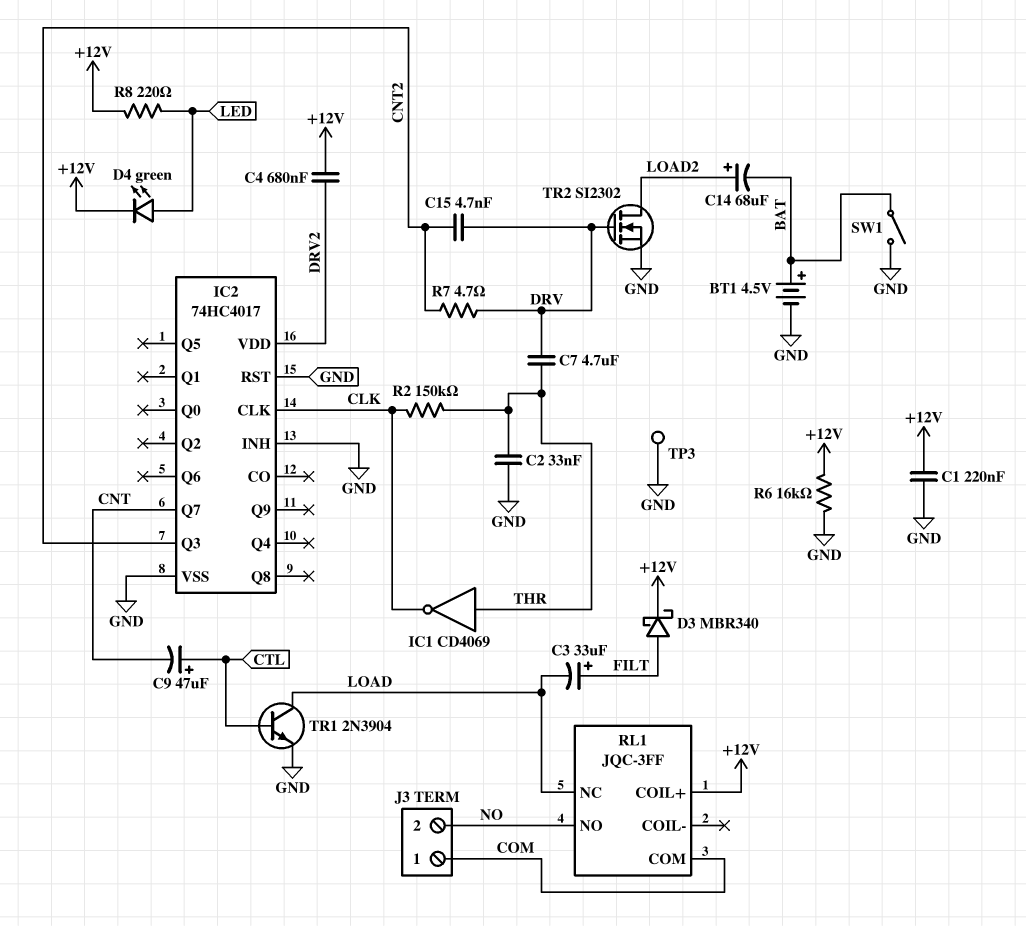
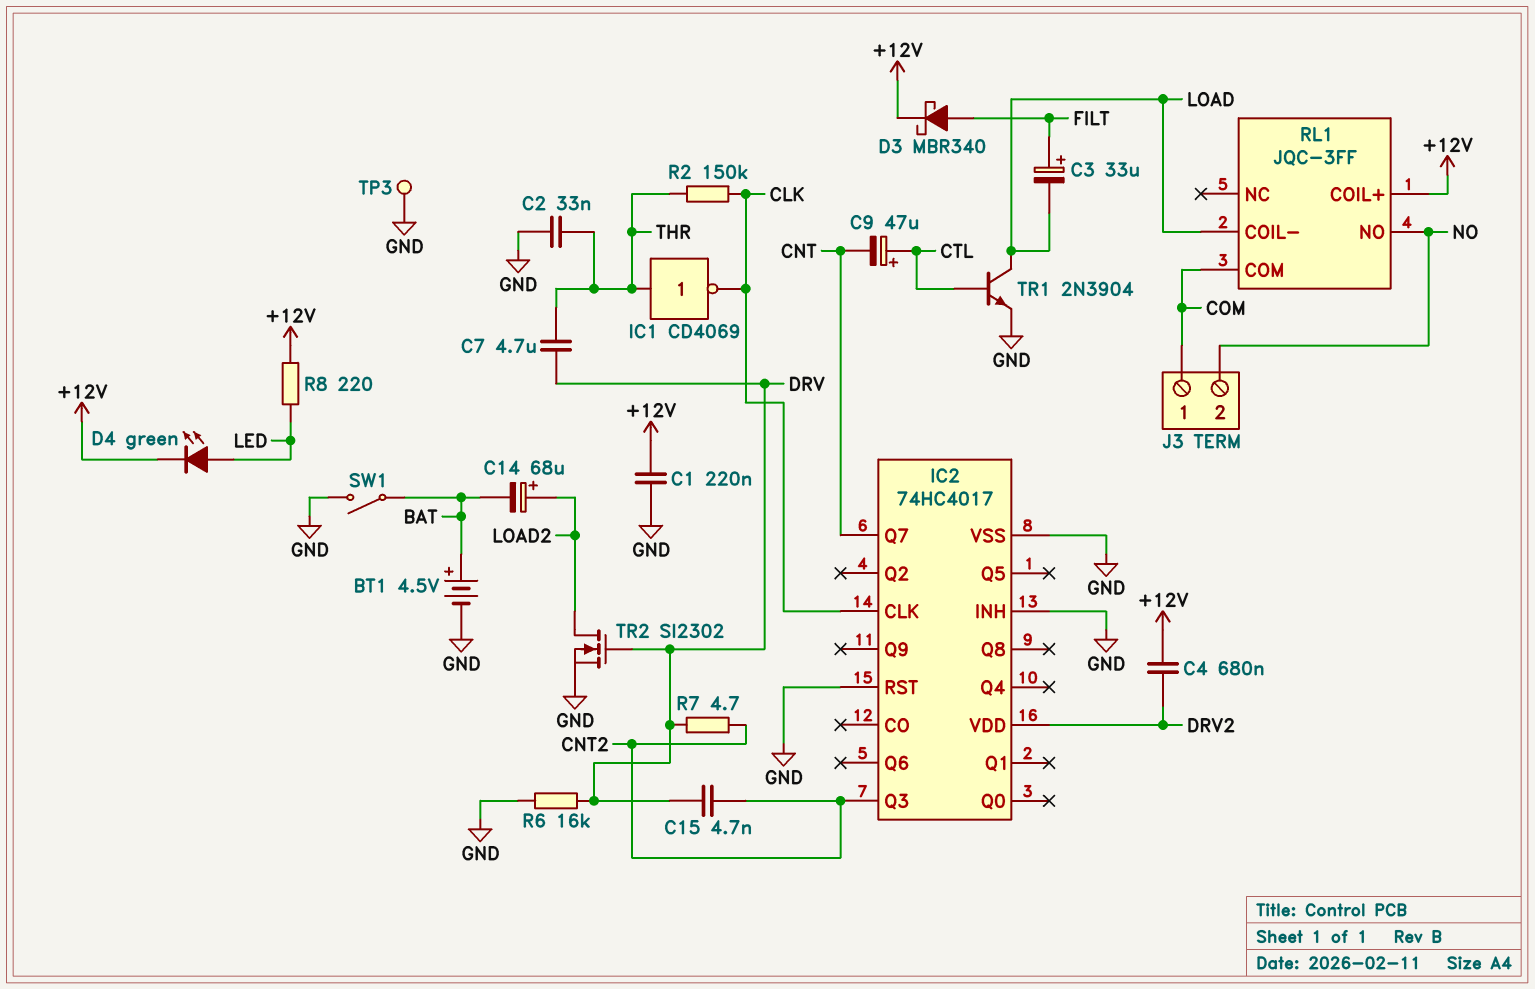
R6: 16k (+12V, GND) -> 16k (DRV, GND)
RL1 pin COIL-: none -> LOAD
RL1 pin NC: LOAD -> none

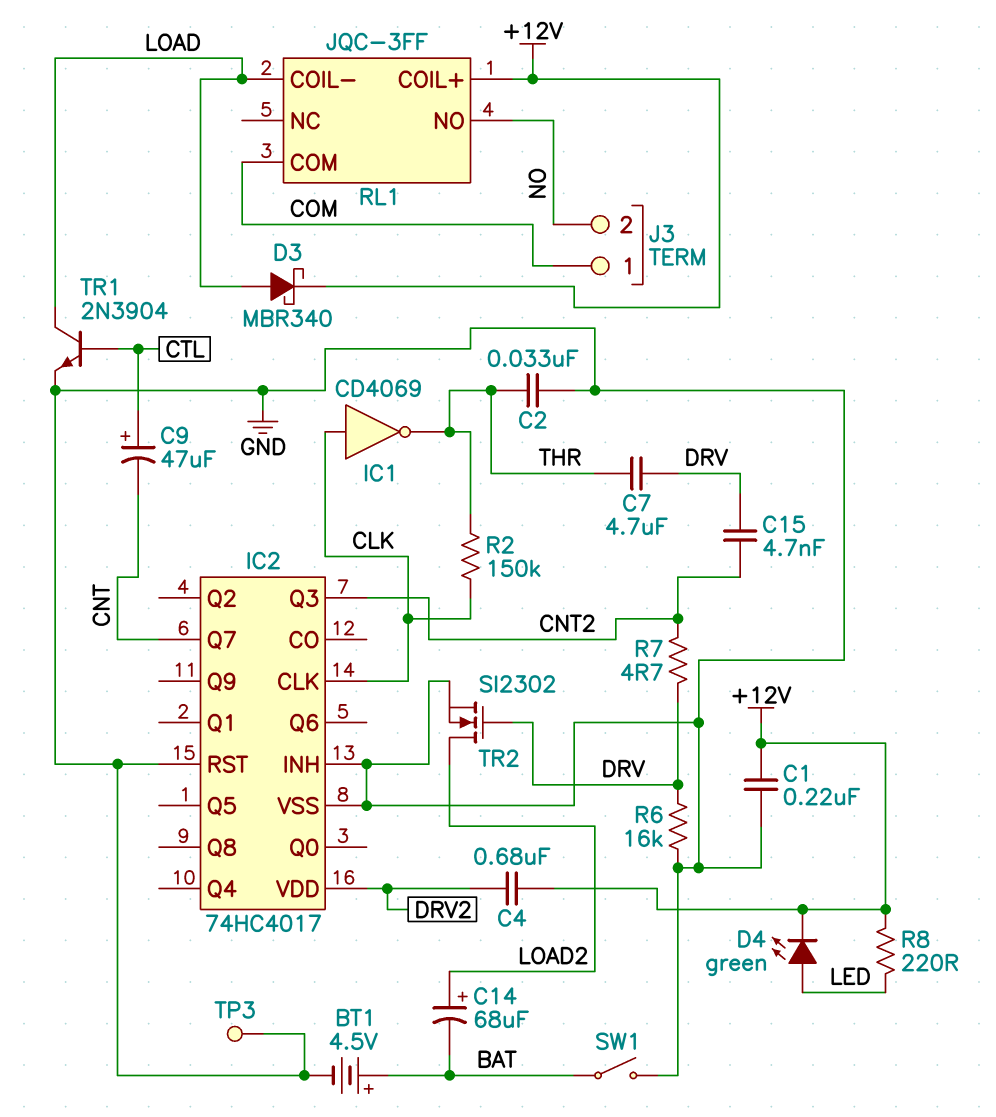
C3: 33uF (plus FILT, minus LOAD) -> none
D3: schottky MBR340 (A FILT, K +12V) -> schottky MBR340 (A LOAD, K +12V)
IC1: NOT CD4069 (in THR, out CLK) -> NOT CD4069 (in CLK, out THR)

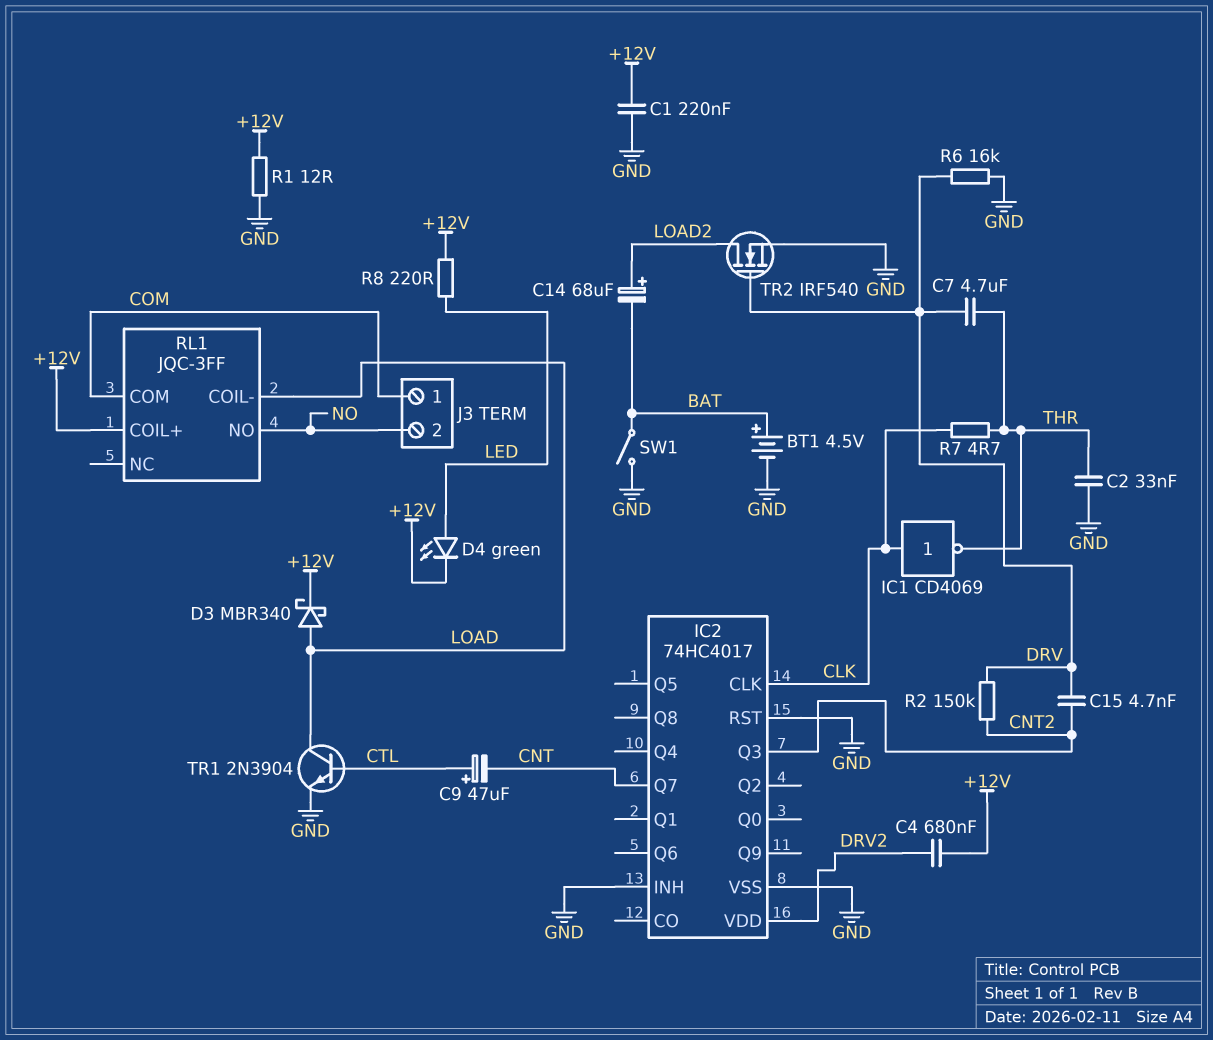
R1: none -> 12 (+12V, GND)
R2: 150k (CLK, THR) -> 150k (CNT2, DRV)
R7: 4.7 (CNT2, DRV) -> 4.7 (CLK, THR)
TP3: test point (GND) -> none
TR2: NMOS SI2302 (G DRV, D LOAD2, S GND) -> NMOS IRF540 (G DRV, D LOAD2, S GND)

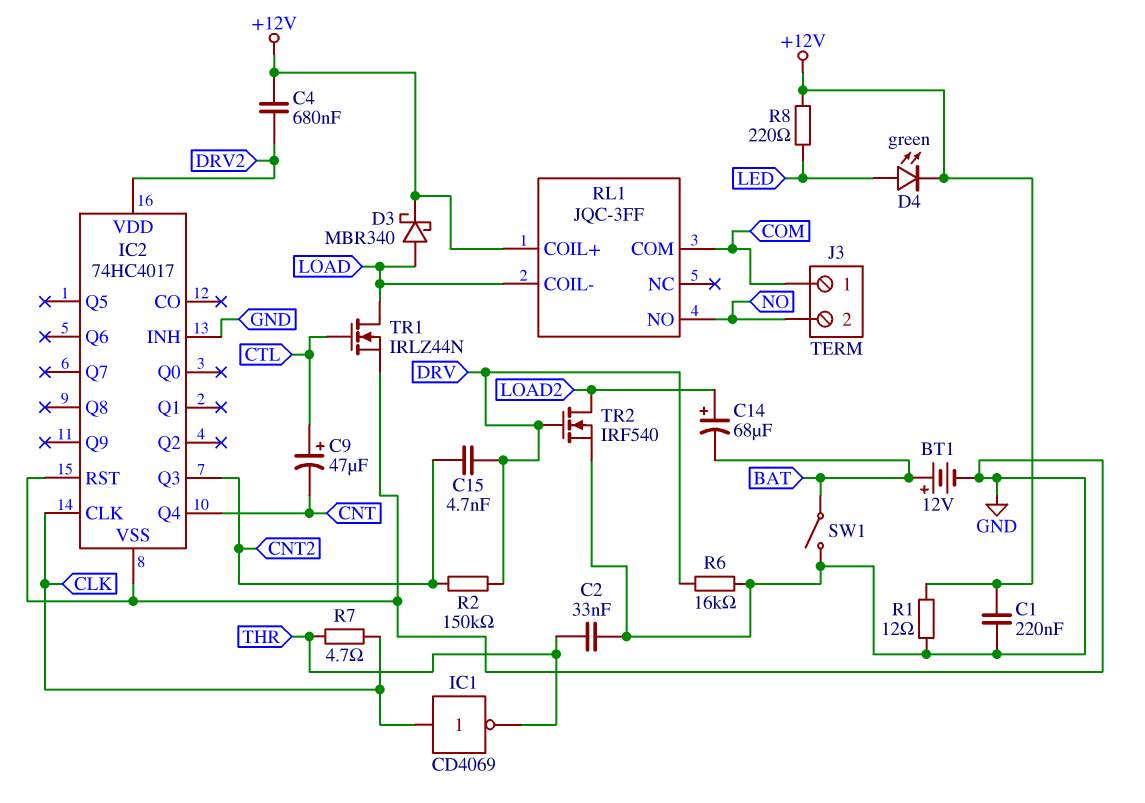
BT1: 4.5V (plus BAT, minus GND) -> 12V (plus BAT, minus GND)
C7: 4.7uF (DRV, THR) -> none
IC2 pin Q4: none -> CNT
IC2 pin Q7: CNT -> none
TR1: NPN 2N3904 (B CTL, C LOAD, E GND) -> NMOS IRLZ44N (G CTL, D LOAD, S GND)

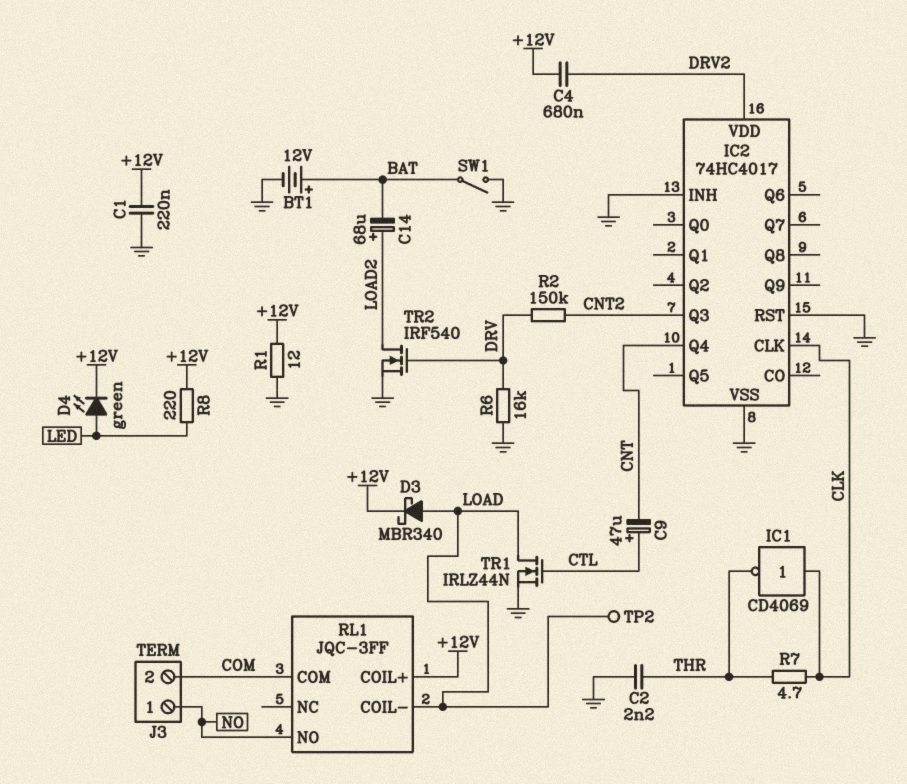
C2: 33nF (GND, THR) -> 2.2nF (GND, THR)
C15: 4.7nF (CNT2, DRV) -> none
J3 pin 1: COM -> NO
J3 pin 2: NO -> COM
TP2: none -> test point (LOAD)

